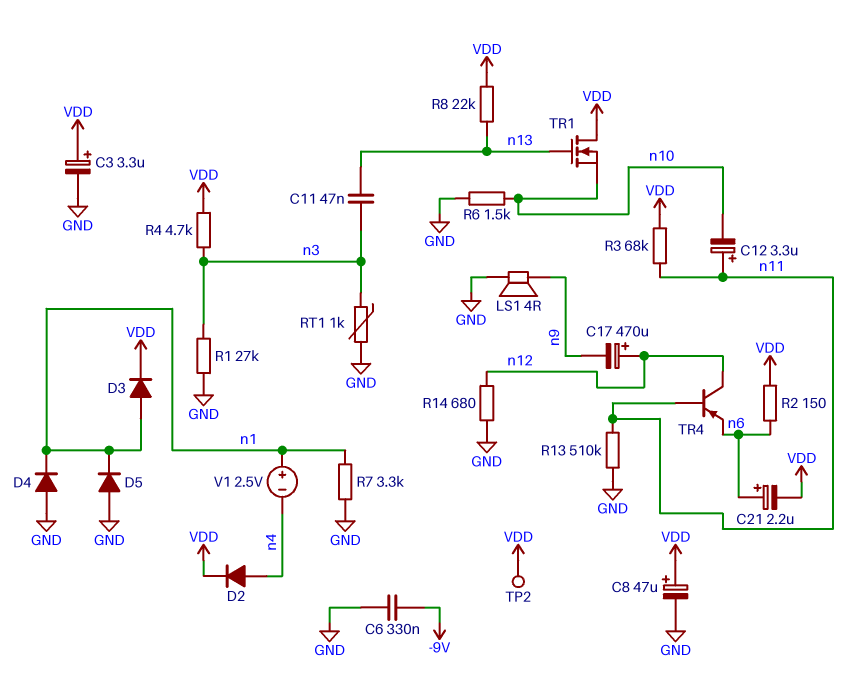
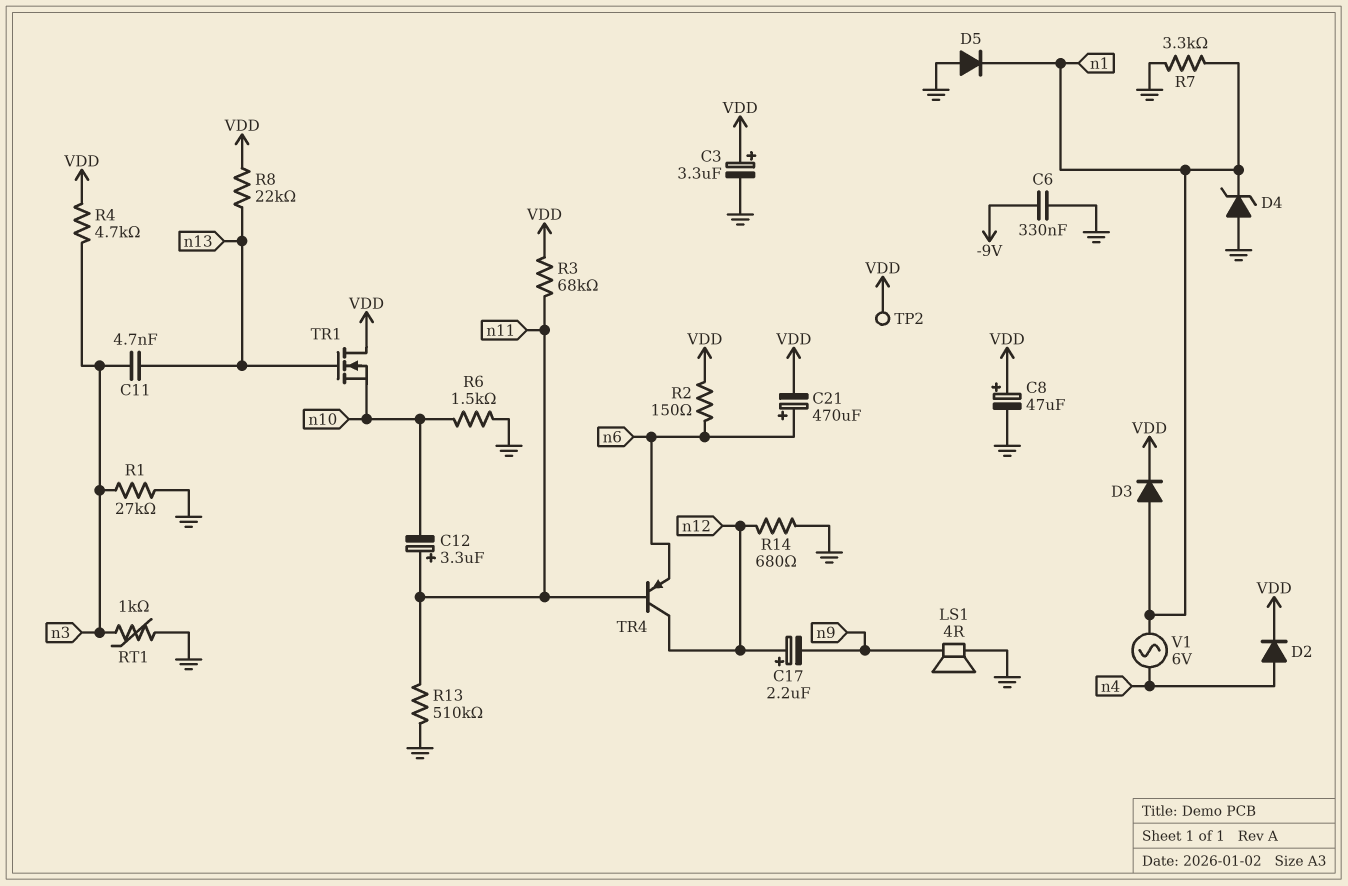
C11: 47nF (n3, n13) -> 4.7nF (n3, n13)
C17: 470uF (plus n12, minus n9) -> 2.2uF (plus n12, minus n9)
C21: 2.2uF (plus n6, minus VDD) -> 470uF (plus n6, minus VDD)
D4: diode (A GND, K n1) -> zener (A GND, K n1)
V1: 2.5V (plus n1, minus n4) -> AC 6V (n1, n4)

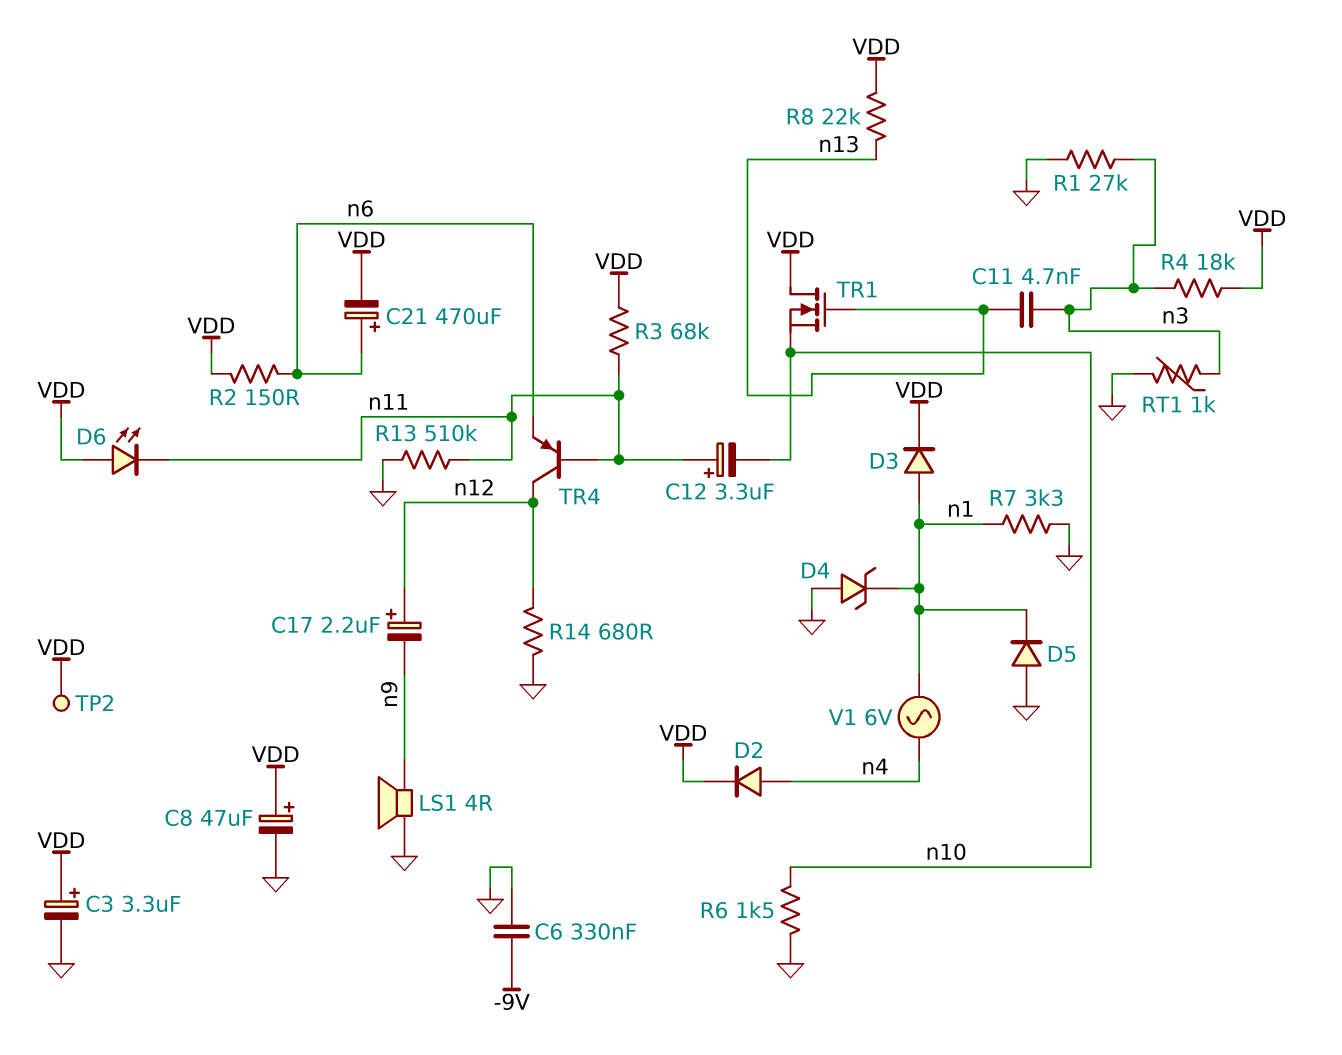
D6: none -> LED (A VDD, K n11)
R4: 4.7k (VDD, n3) -> 18k (VDD, n3)

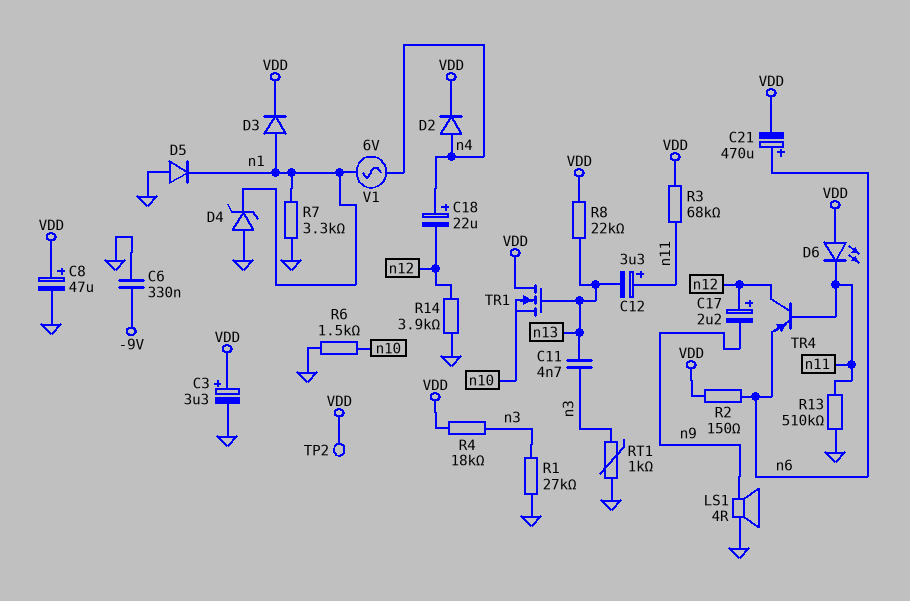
C12: 3.3uF (plus n11, minus n10) -> 3.3uF (plus n11, minus n13)
C18: none -> 22uF (plus n4, minus n12)
R14: 680 (GND, n12) -> 3.9k (GND, n12)

